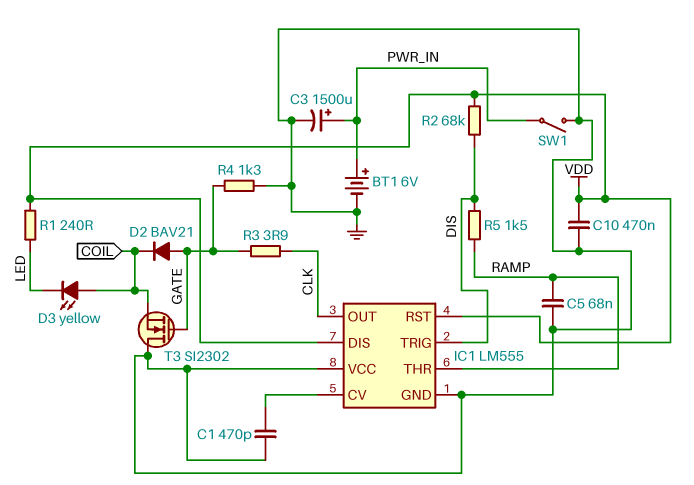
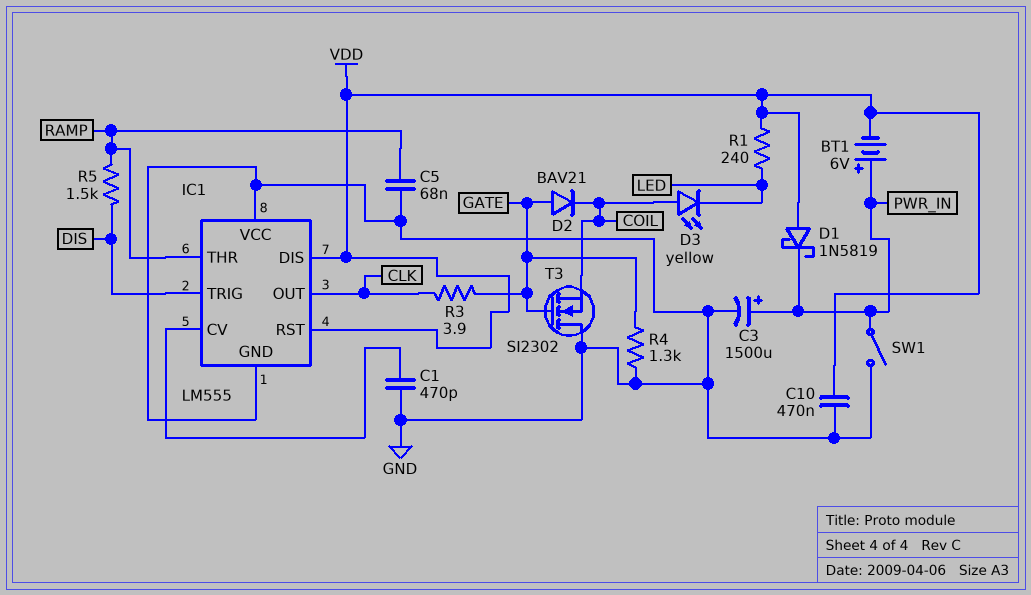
BT1: 6V (plus PWR_IN, minus GND) -> 6V (plus PWR_IN, minus VDD)
D1: none -> schottky 1N5819 (A VDD, K PWR_IN)
R2: 68k (DIS, VDD) -> none

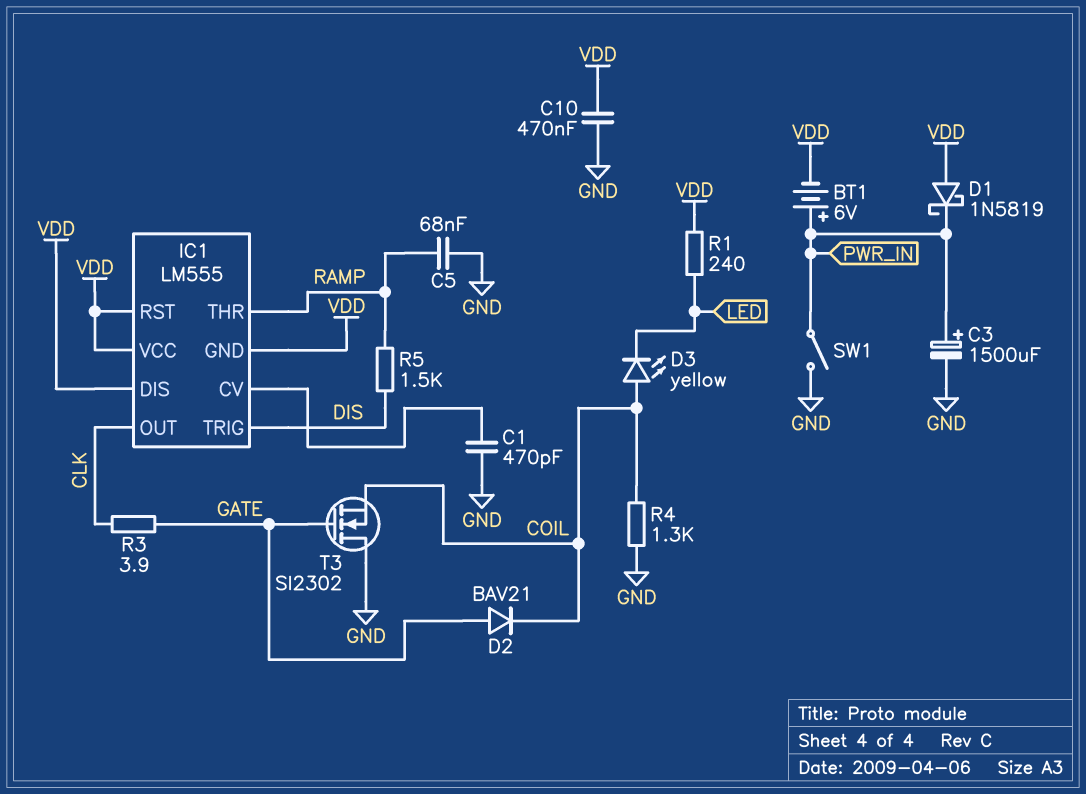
IC1 pin GND: GND -> VDD
IC1 pin VCC: GND -> VDD
R4: 1.3k (GATE, GND) -> 1.3k (COIL, GND)

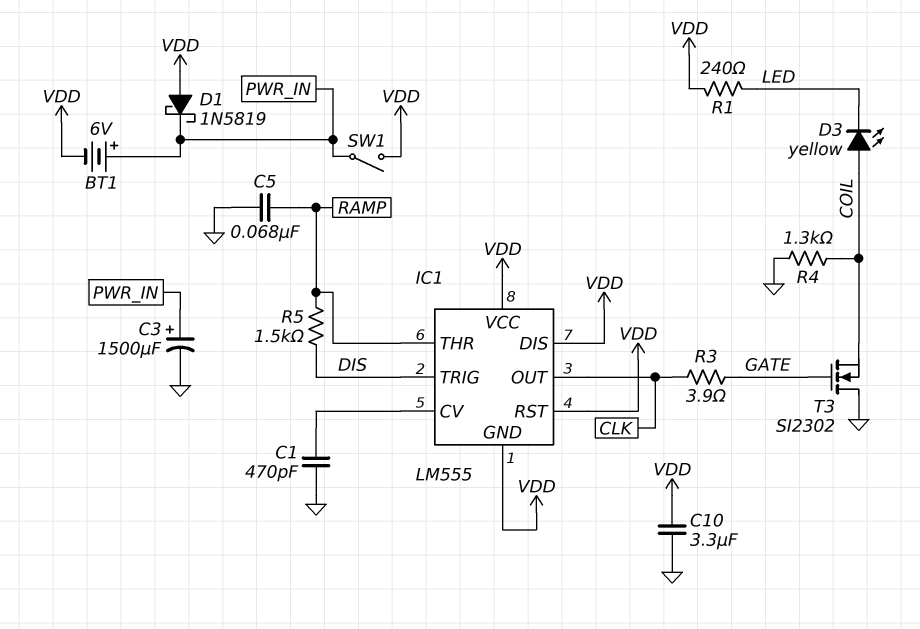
C10: 470nF (GND, VDD) -> 3.3uF (GND, VDD)
D2: diode BAV21 (A GATE, K COIL) -> none
SW1: switch (GND, PWR_IN) -> switch (PWR_IN, VDD)

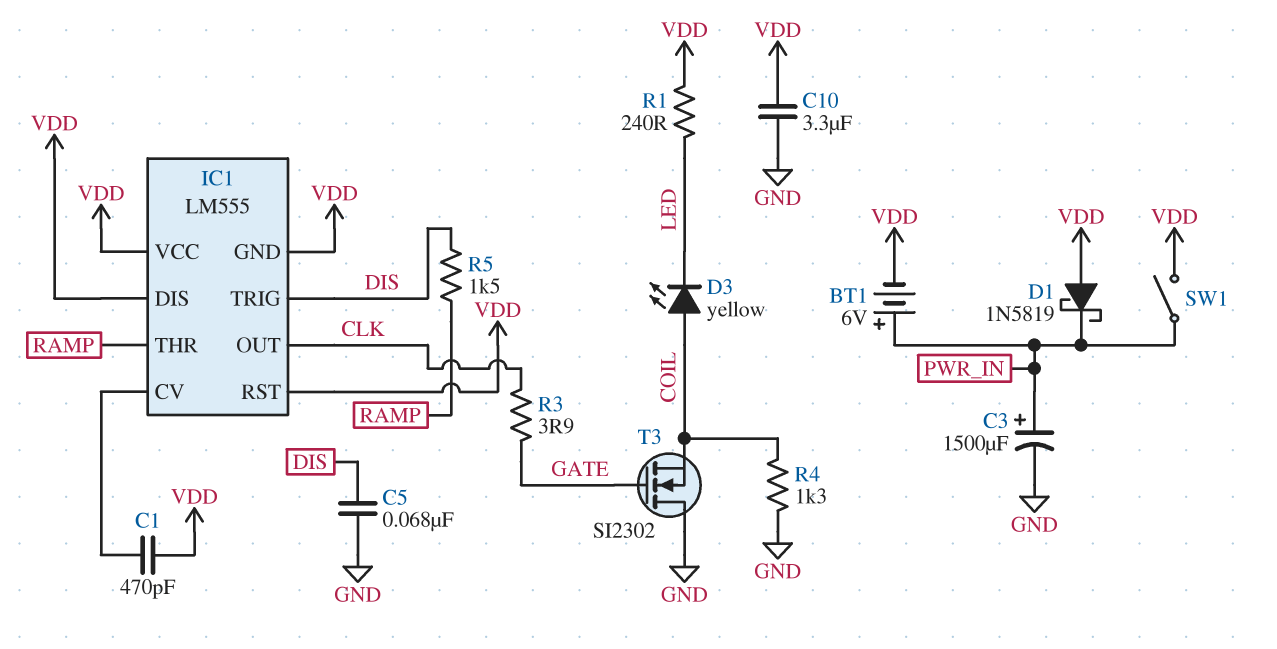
C1: 470pF (GND, IC1/CV) -> 470pF (IC1/CV, VDD)
C5: 68nF (GND, RAMP) -> 68nF (DIS, GND)

